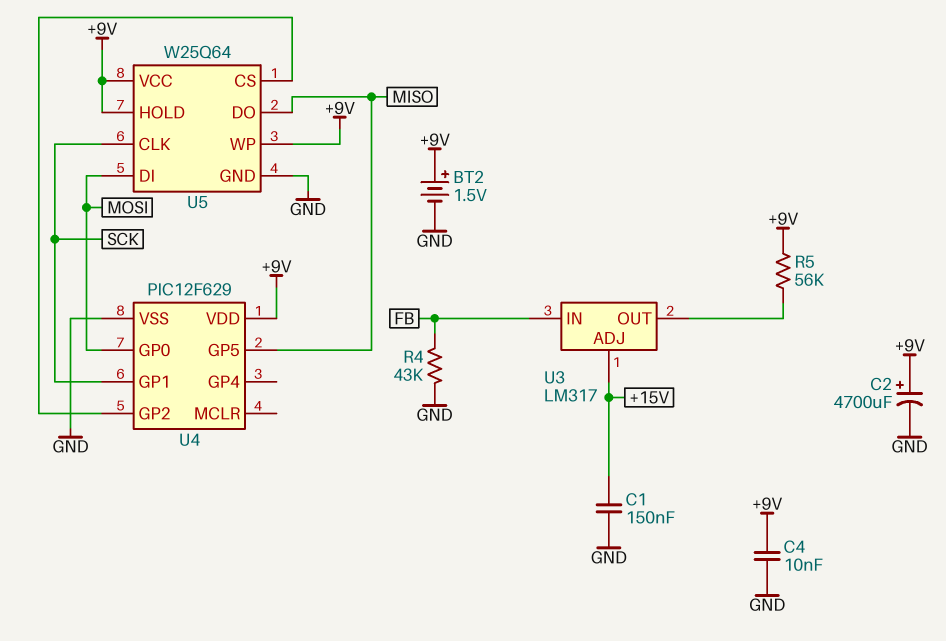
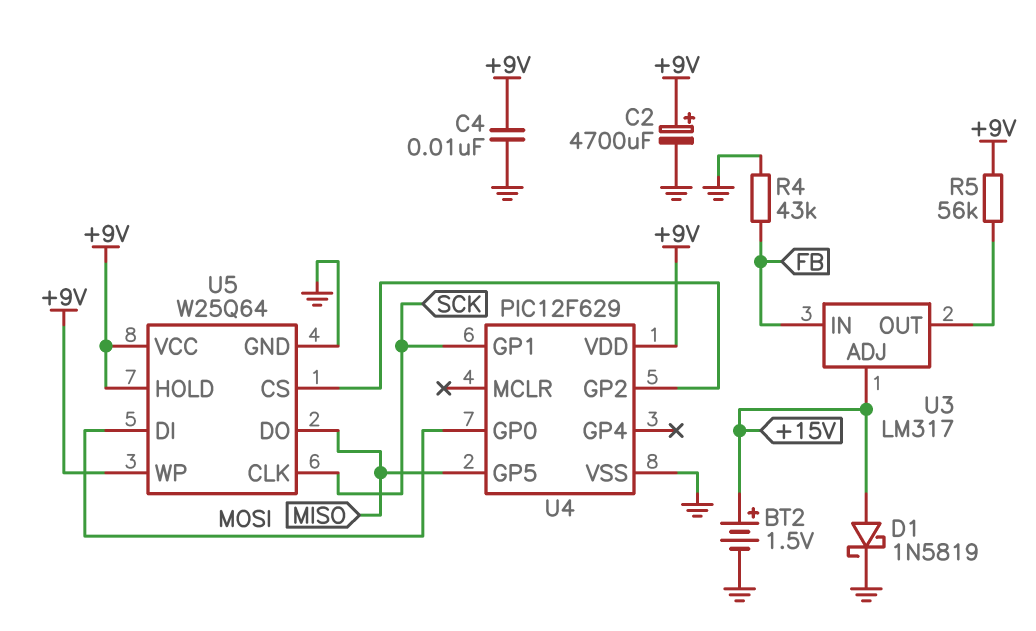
BT2: 1.5V (plus +9V, minus GND) -> 1.5V (plus +15V, minus GND)
C1: 150nF (+15V, GND) -> none
D1: none -> schottky 1N5819 (A +15V, K GND)

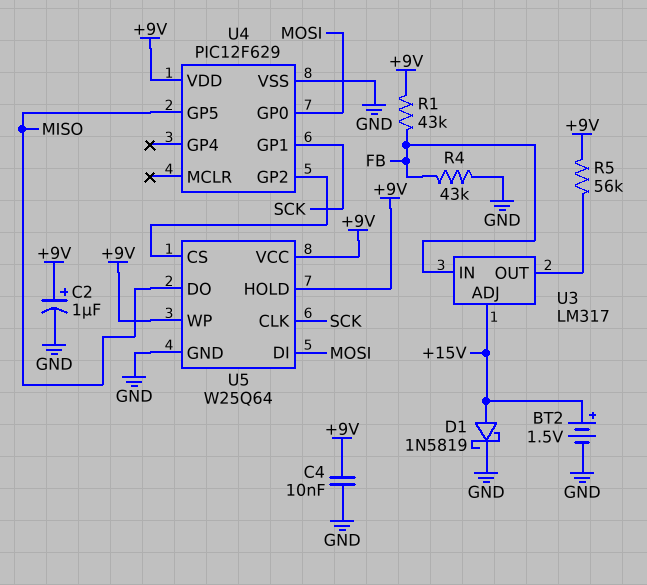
C2: 4700uF (plus +9V, minus GND) -> 1uF (plus +9V, minus GND)
R1: none -> 43k (+9V, FB)

